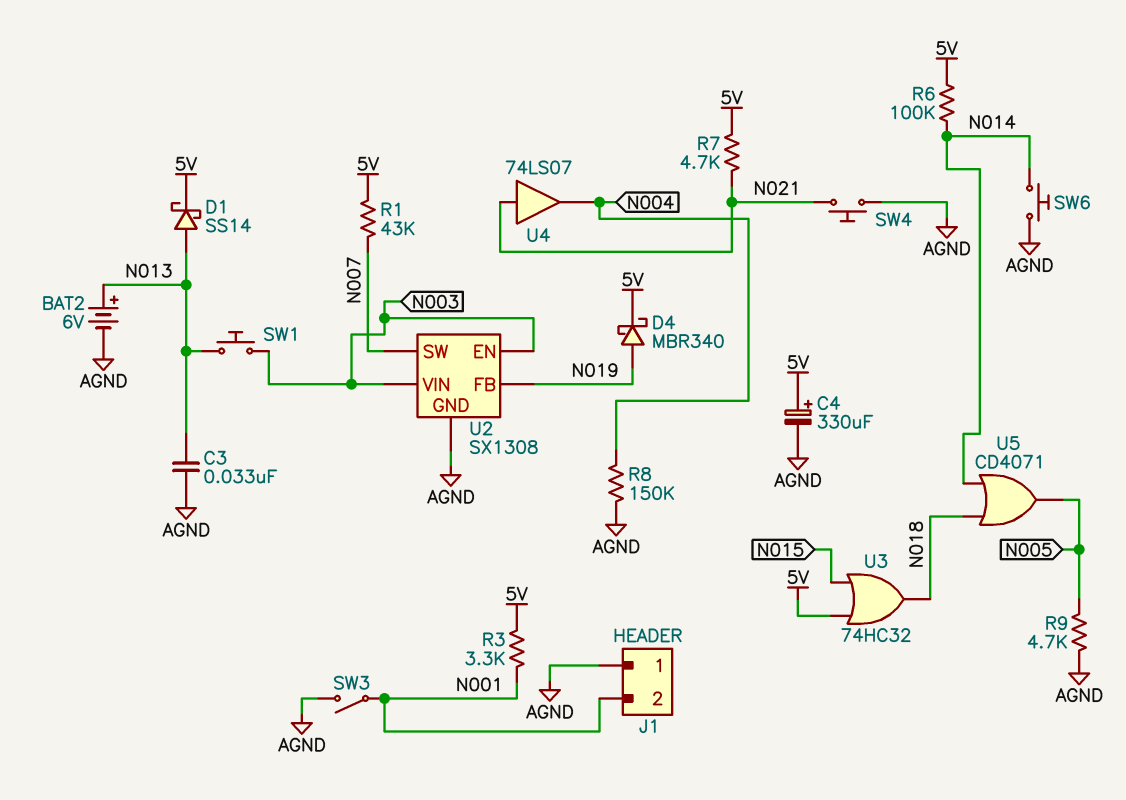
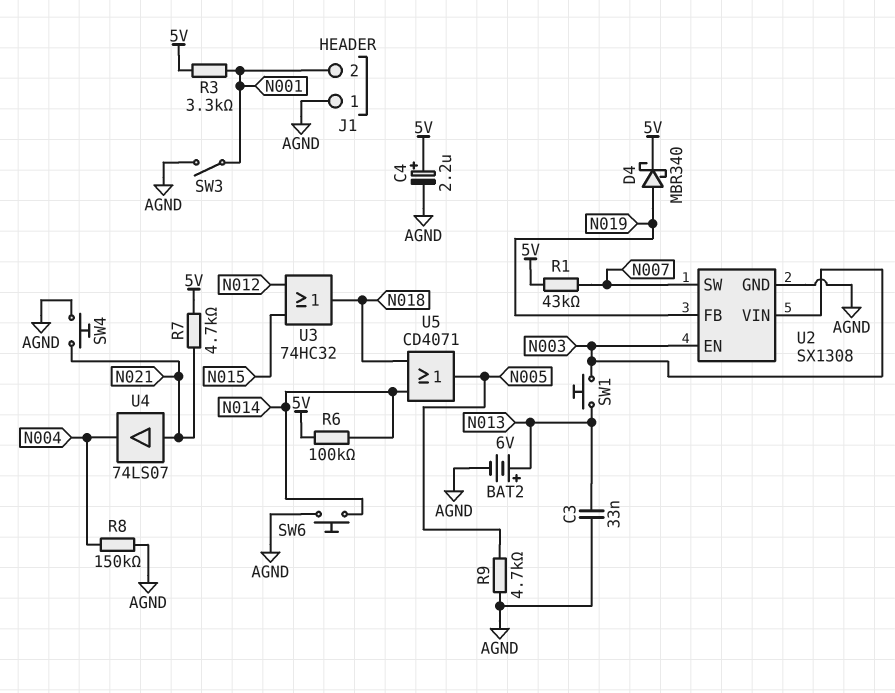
C4: 330uF (plus 5V, minus AGND) -> 2.2uF (plus 5V, minus AGND)
D1: schottky SS14 (A N013, K 5V) -> none
U3: OR 74HC32 (in 5V, in N015, out N018) -> OR 74HC32 (in N012, in N015, out N018)

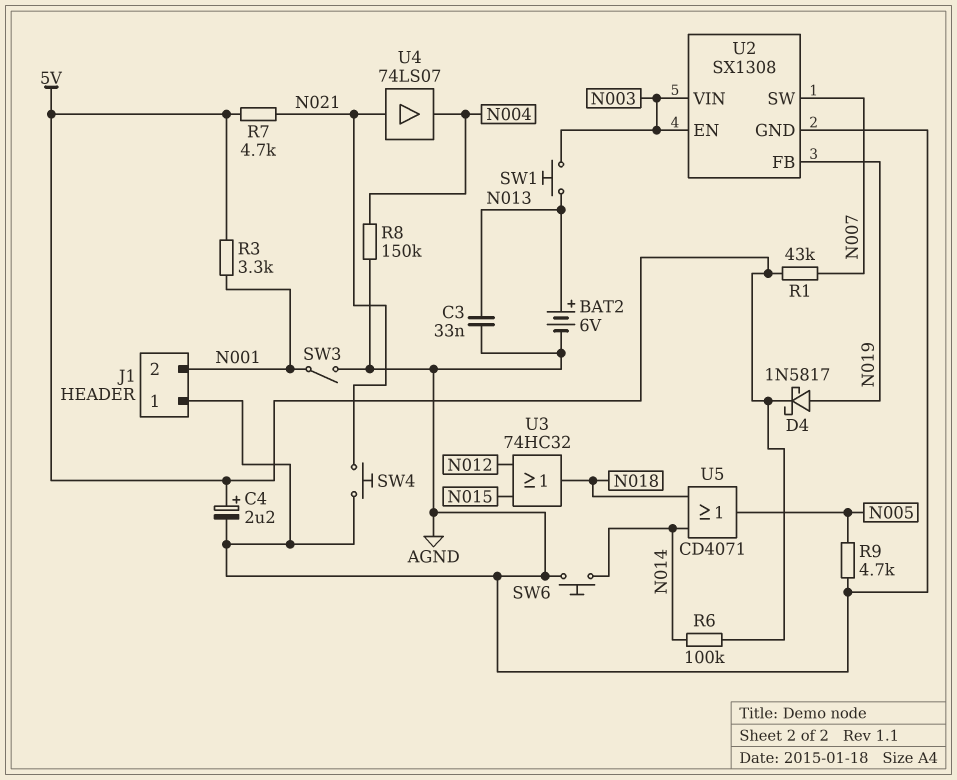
D4: schottky MBR340 (A N019, K 5V) -> schottky 1N5817 (A N019, K 5V)

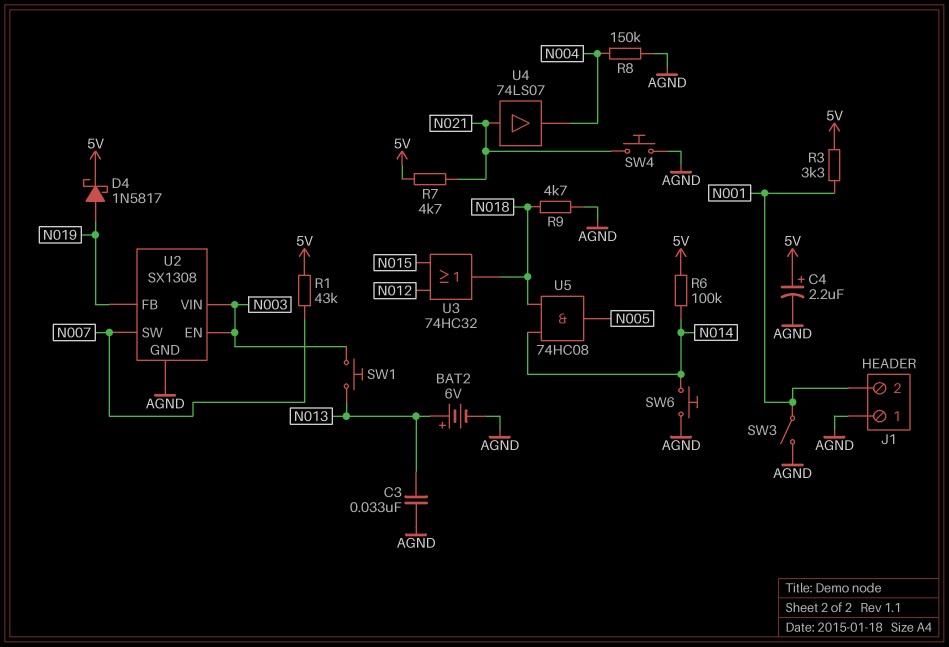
R9: 4.7k (AGND, N005) -> 4.7k (AGND, N018)
U5: OR CD4071 (in N014, in N018, out N005) -> AND 74HC08 (in N014, in N018, out N005)

